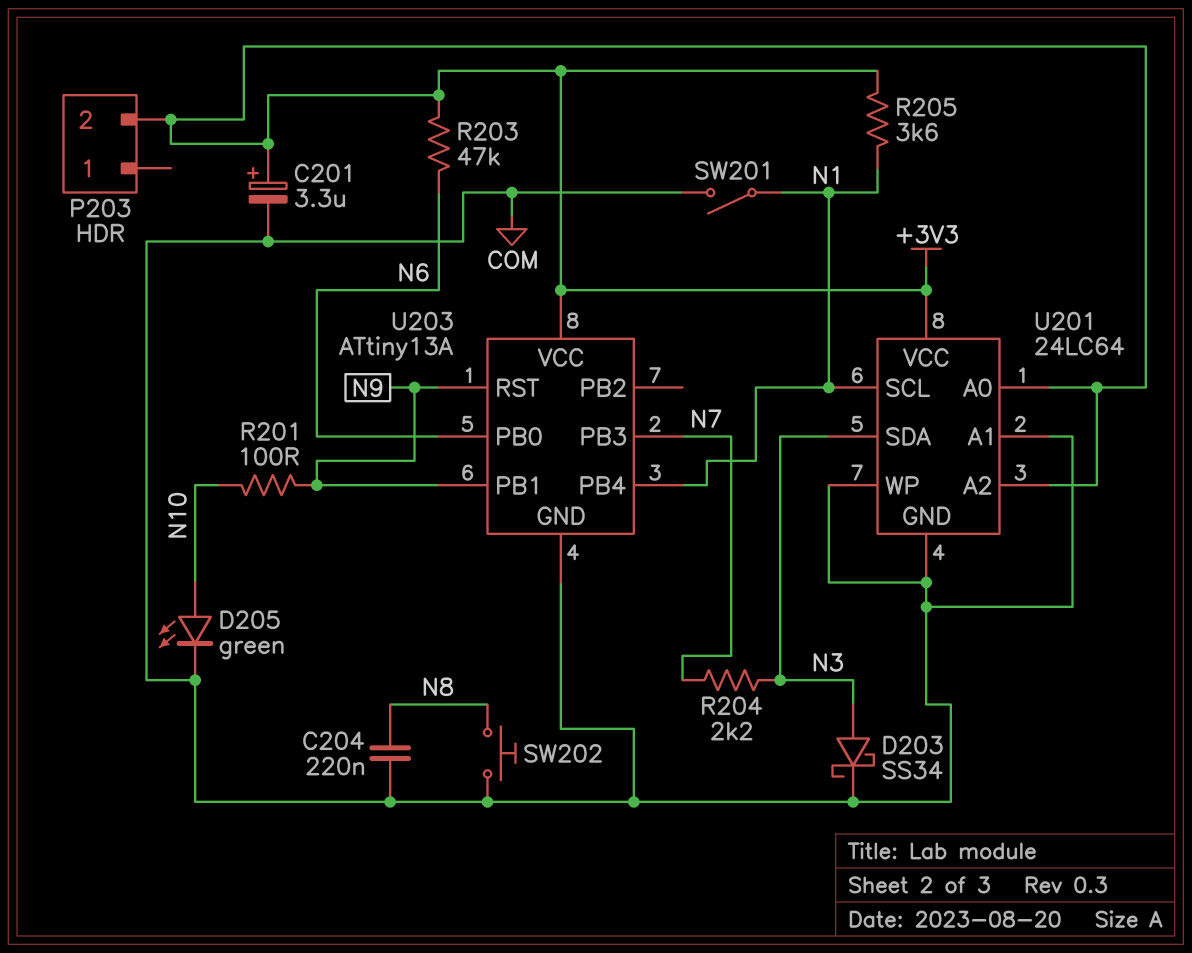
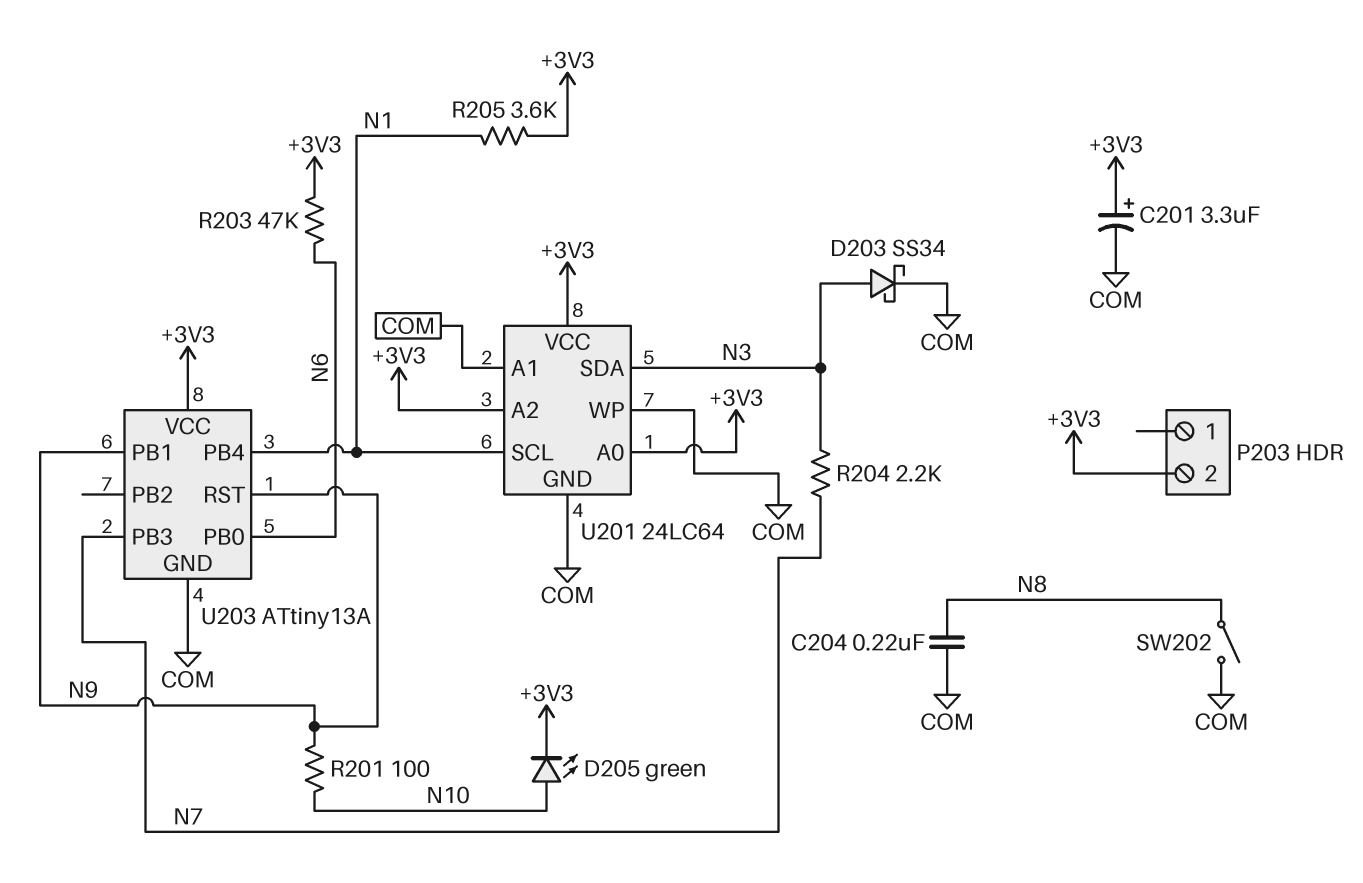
D205: LED green (A N10, K COM) -> LED green (A N10, K +3V3)
SW201: switch (COM, N1) -> none
SW202: button (COM, N8) -> switch (COM, N8)

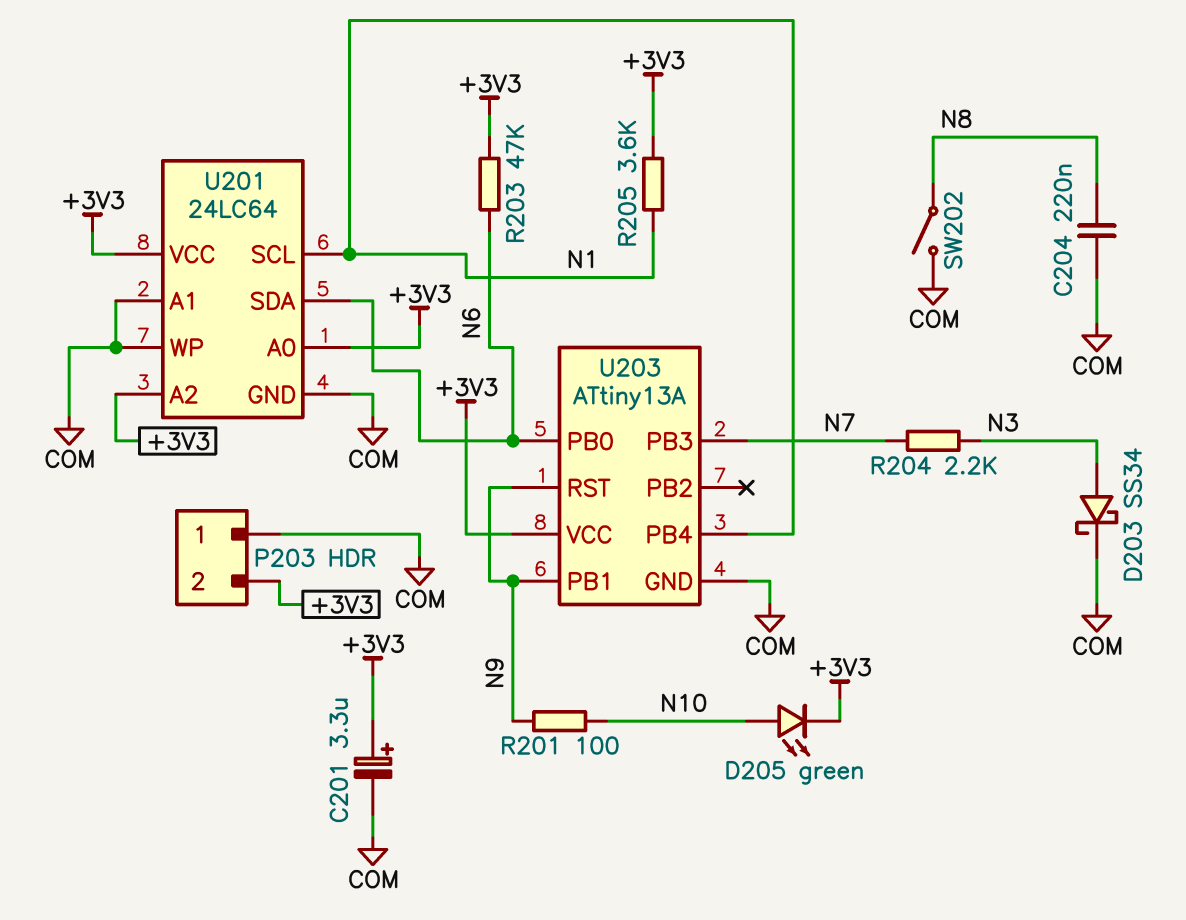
P203 pin 1: none -> COM
U201 pin SDA: N3 -> N6

